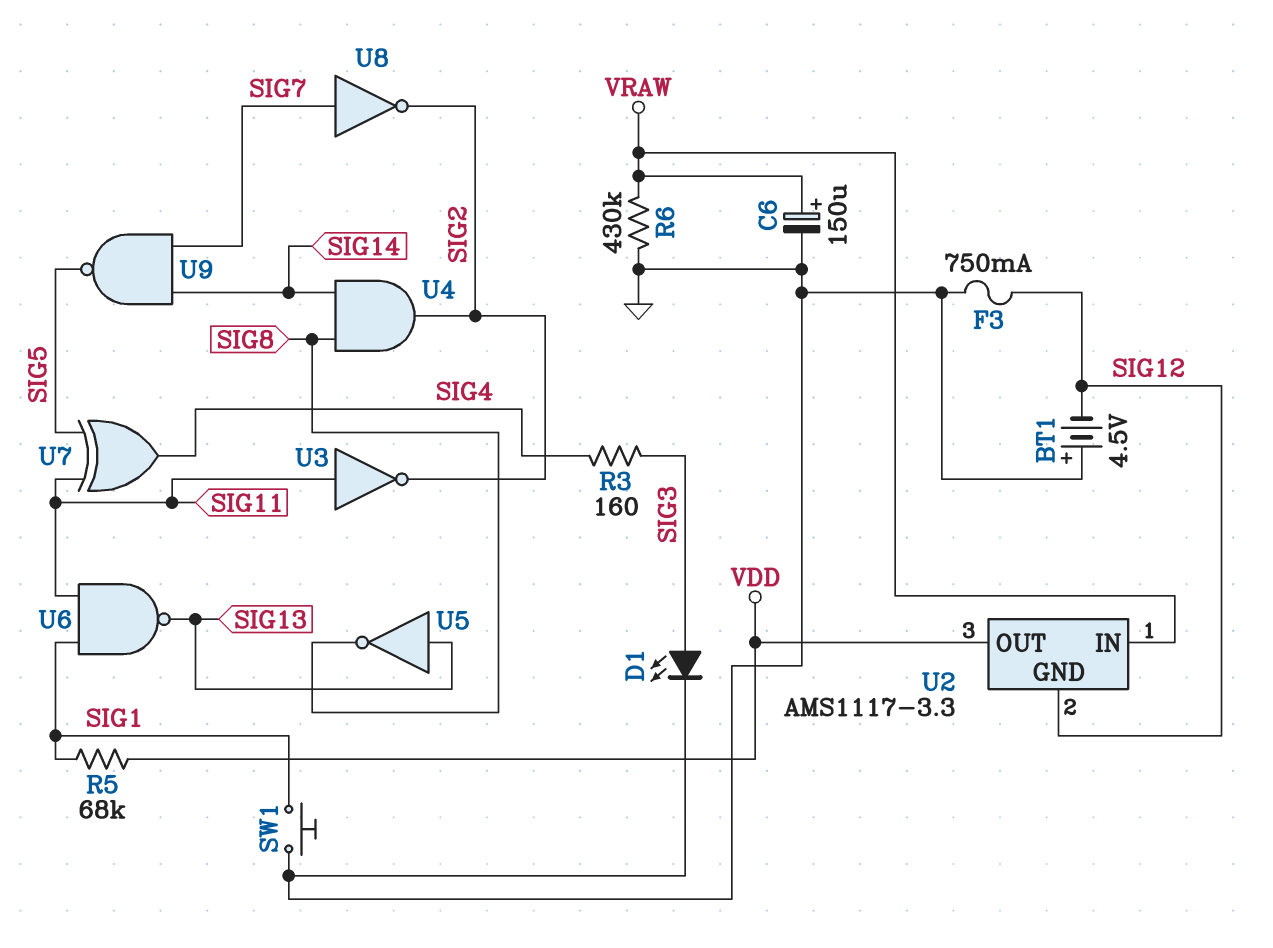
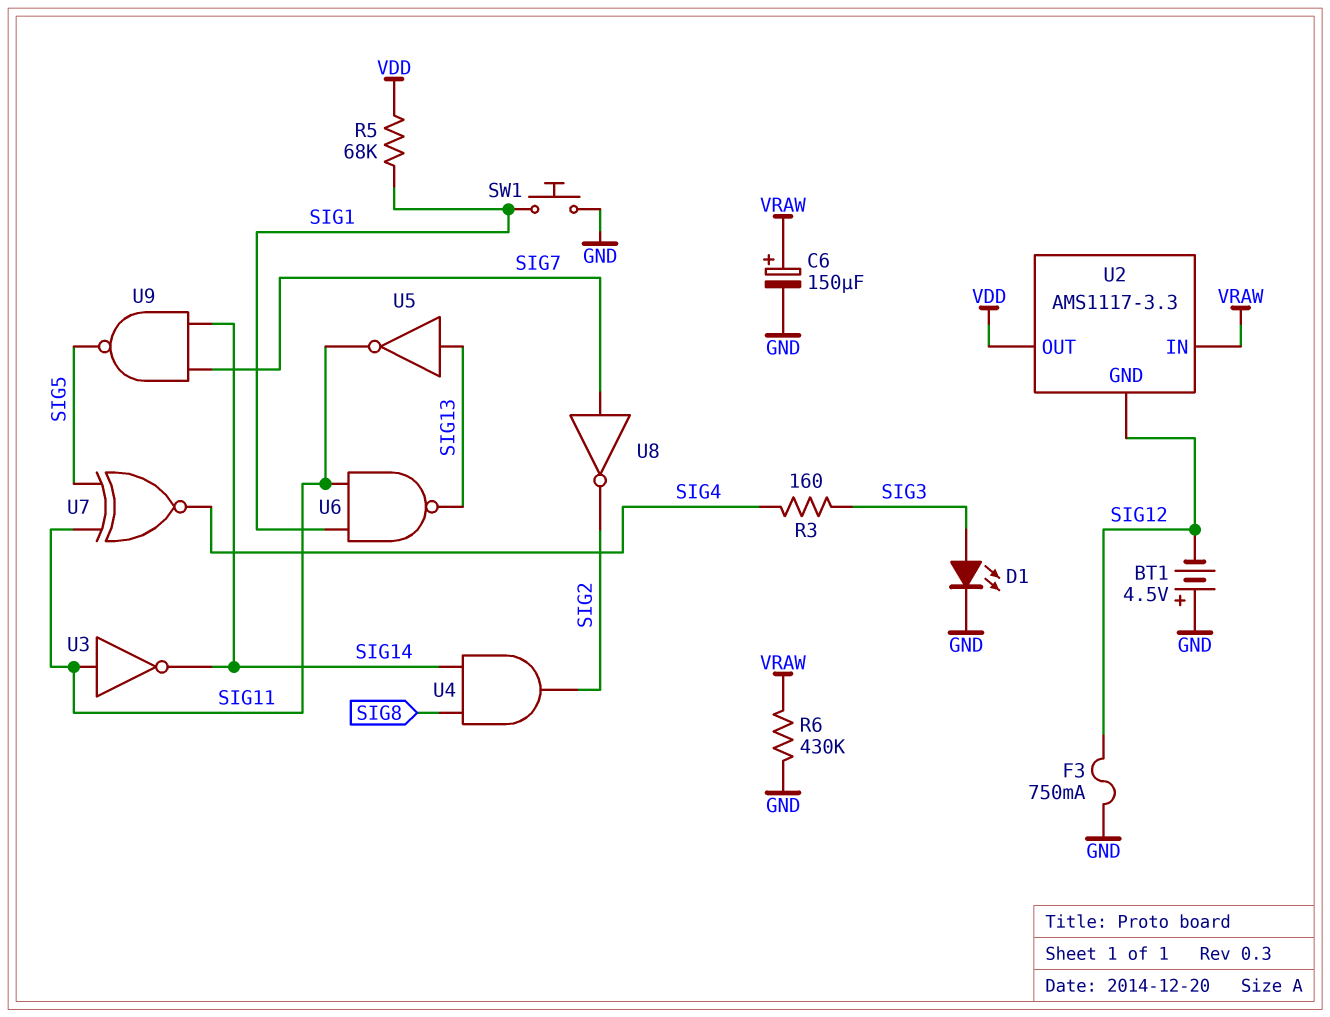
U3: NOT (in SIG11, out SIG2) -> NOT (in SIG11, out SIG14)
U5: NOT (in SIG13, out SIG8) -> NOT (in SIG13, out SIG11)
U7: XOR (in SIG5, in SIG11, out SIG4) -> XNOR (in SIG5, in SIG11, out SIG4)

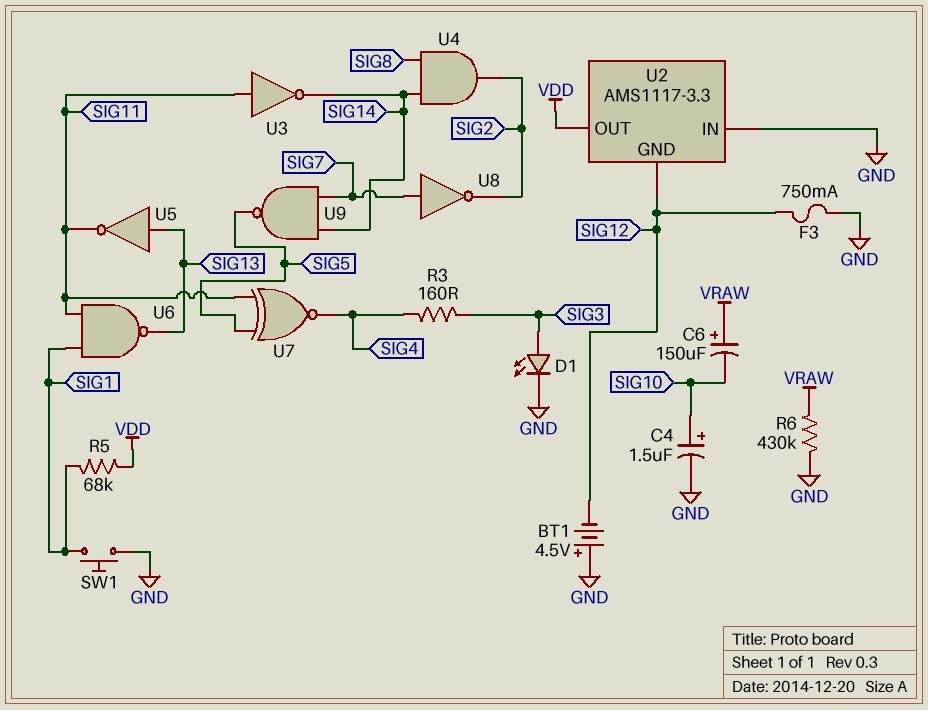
C4: none -> 1.5uF (plus SIG10, minus GND)
C6: 150uF (plus VRAW, minus GND) -> 150uF (plus VRAW, minus SIG10)
U2 pin IN: VRAW -> GND

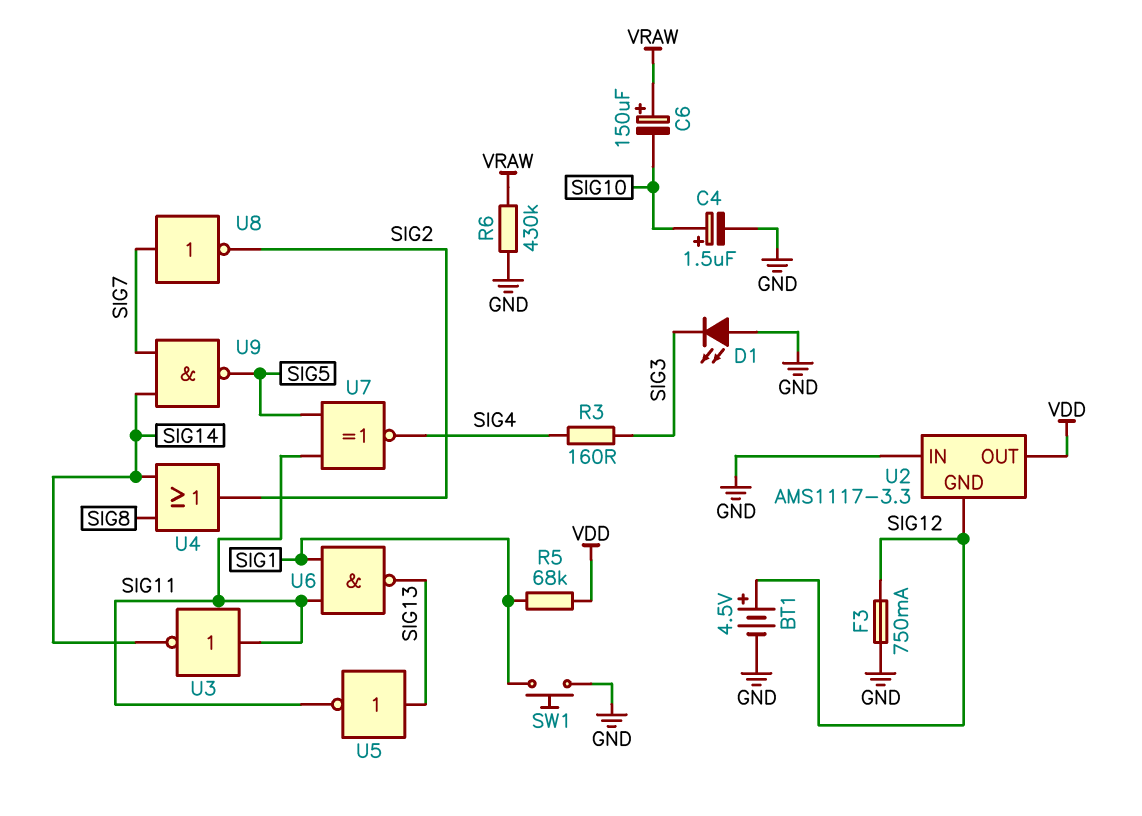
BT1: 4.5V (plus GND, minus SIG12) -> 4.5V (plus SIG12, minus GND)
D1: LED (A SIG3, K GND) -> LED (A GND, K SIG3)
U4: AND (in SIG8, in SIG14, out SIG2) -> OR (in SIG8, in SIG14, out SIG2)

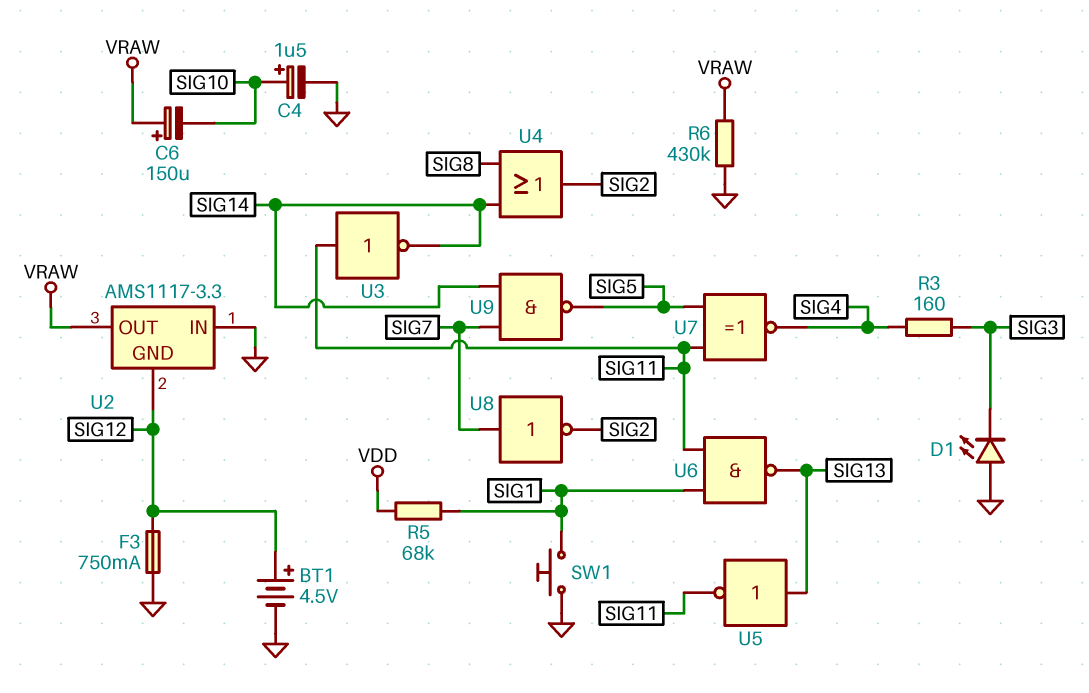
U2 pin OUT: VDD -> VRAW

